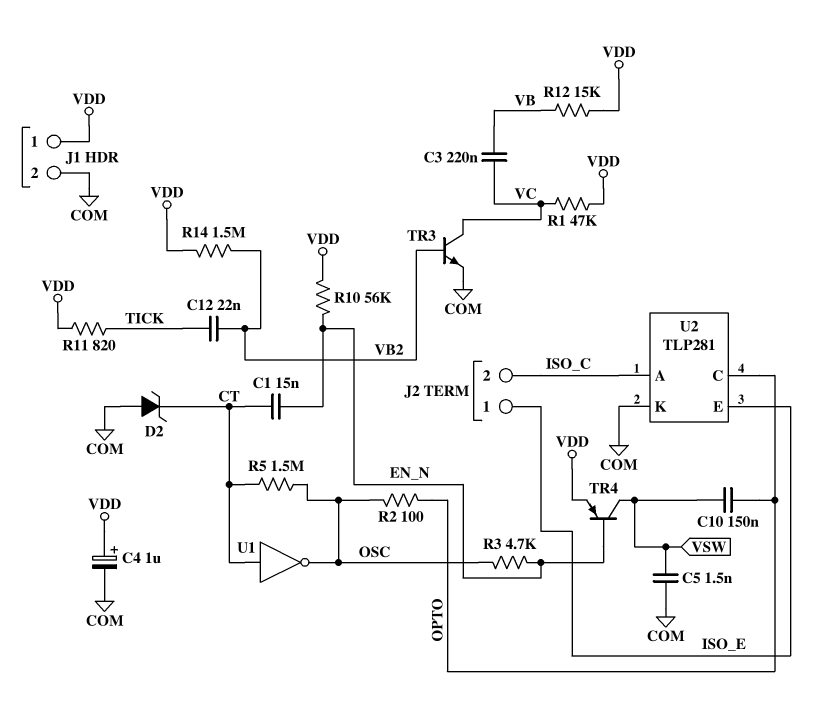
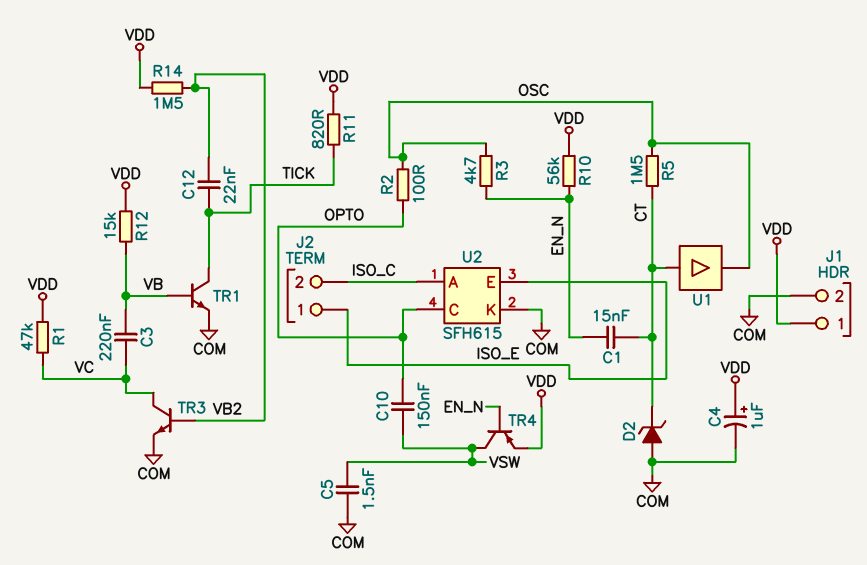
TR1: none -> NPN (B VB, C TICK, E COM)
U1: NOT (in CT, out OSC) -> buffer (in CT, out OSC)
U2: TLP281 -> SFH615

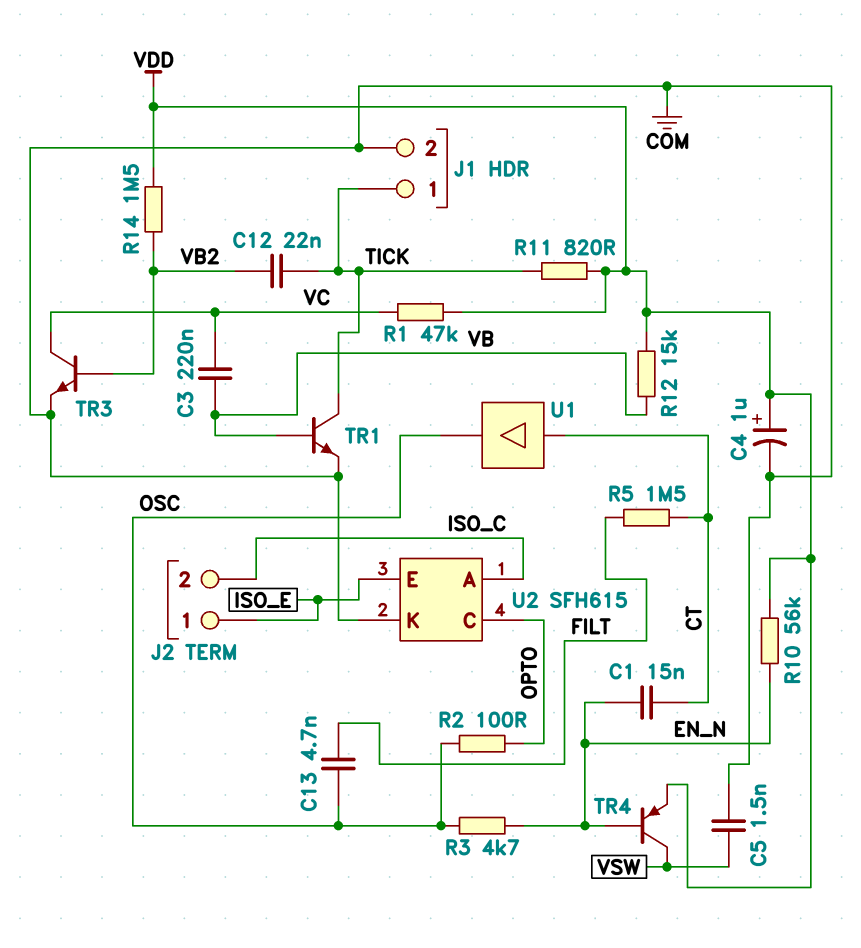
C10: 150nF (OPTO, VSW) -> none
C13: none -> 4.7nF (FILT, OSC)
D2: zener (A COM, K CT) -> none
J1 pin 1: VDD -> TICK
R5: 1.5M (CT, OSC) -> 1.5M (CT, FILT)

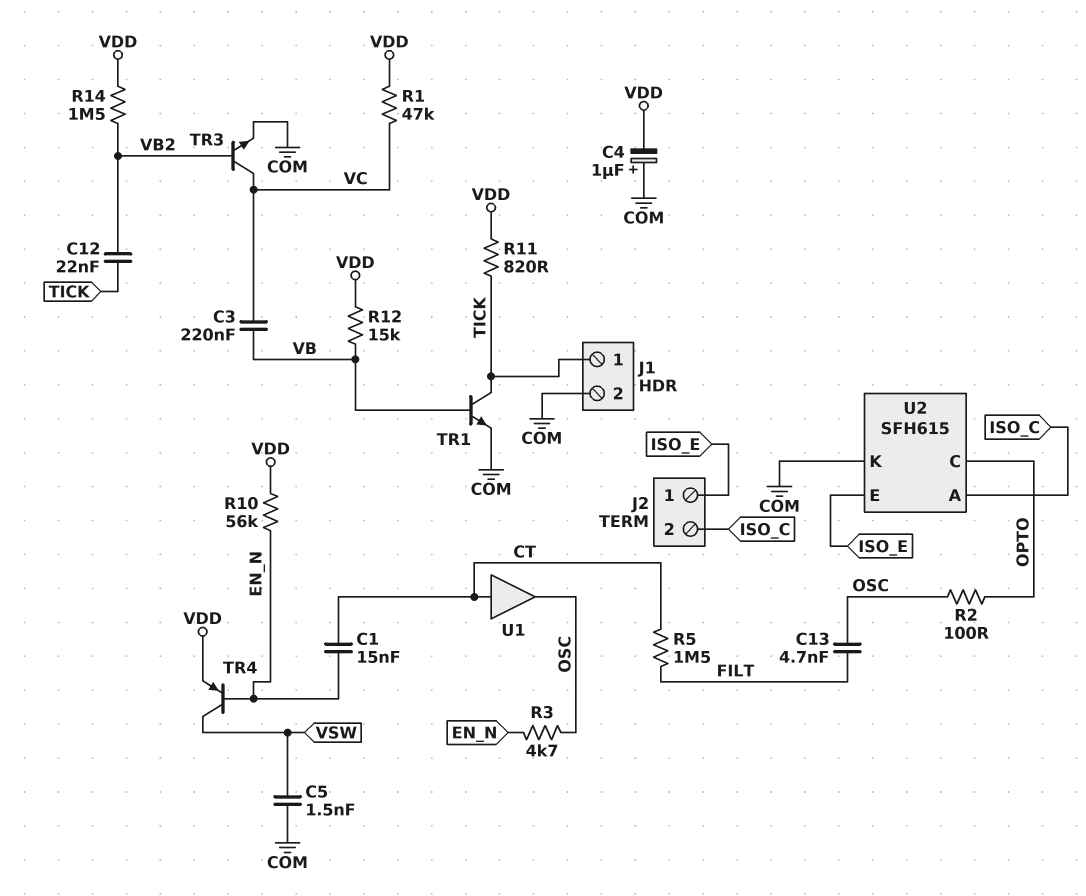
C4: 1uF (plus VDD, minus COM) -> 1uF (plus COM, minus VDD)

